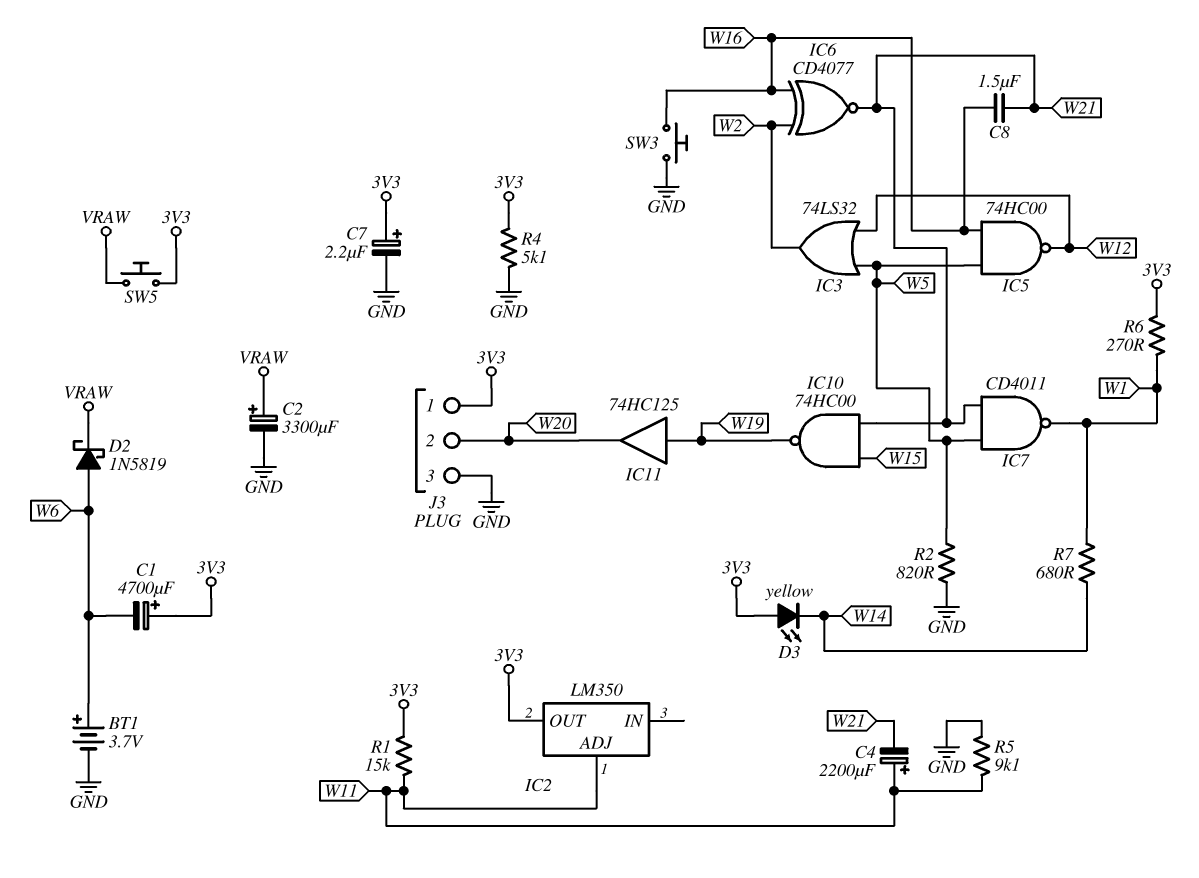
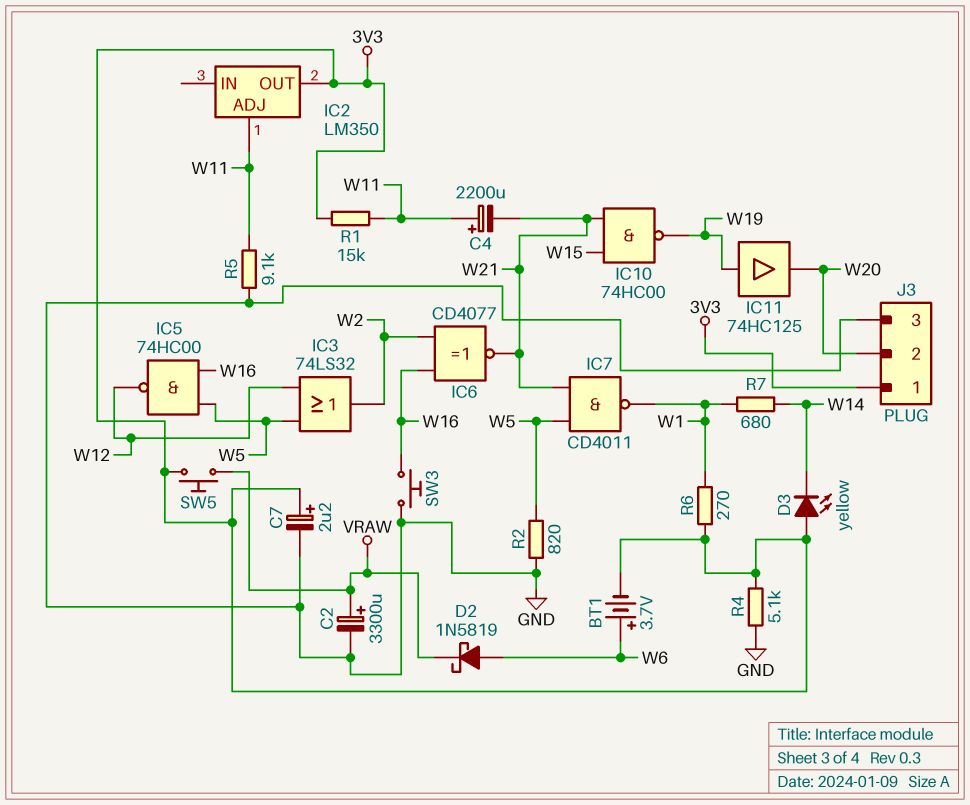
BT1: 3.7V (plus W6, minus GND) -> 3.7V (plus W6, minus 3V3)
C1: 4700uF (plus 3V3, minus W6) -> none
C8: 1.5uF (W16, W21) -> none

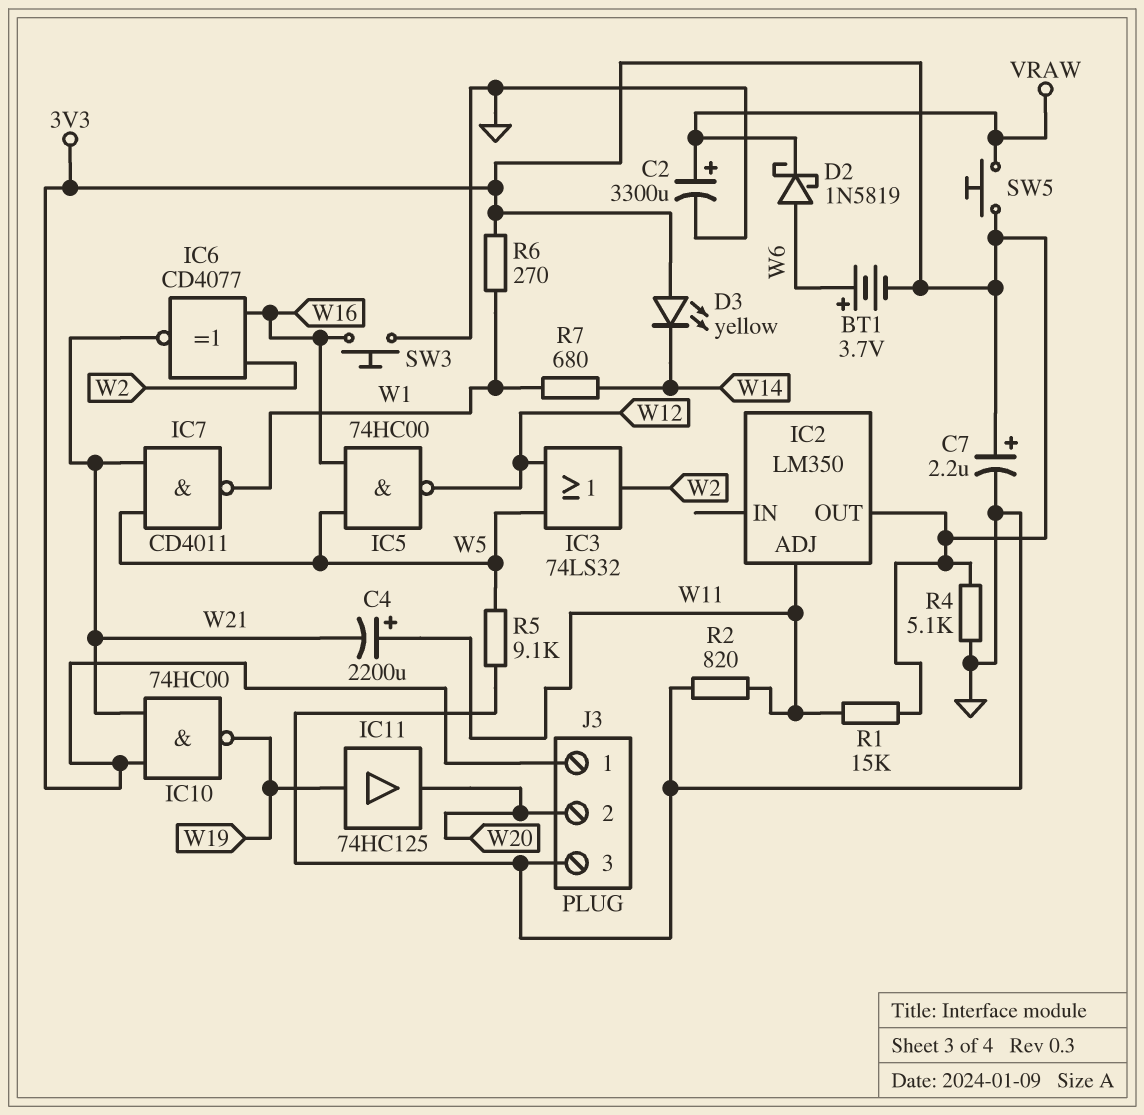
IC10: NAND 74HC00 (in W15, in W21, out W19) -> NAND 74HC00 (in 3V3, in W21, out W19)
R2: 820 (GND, W5) -> 820 (GND, W11)
R5: 9.1k (GND, W11) -> 9.1k (GND, W5)

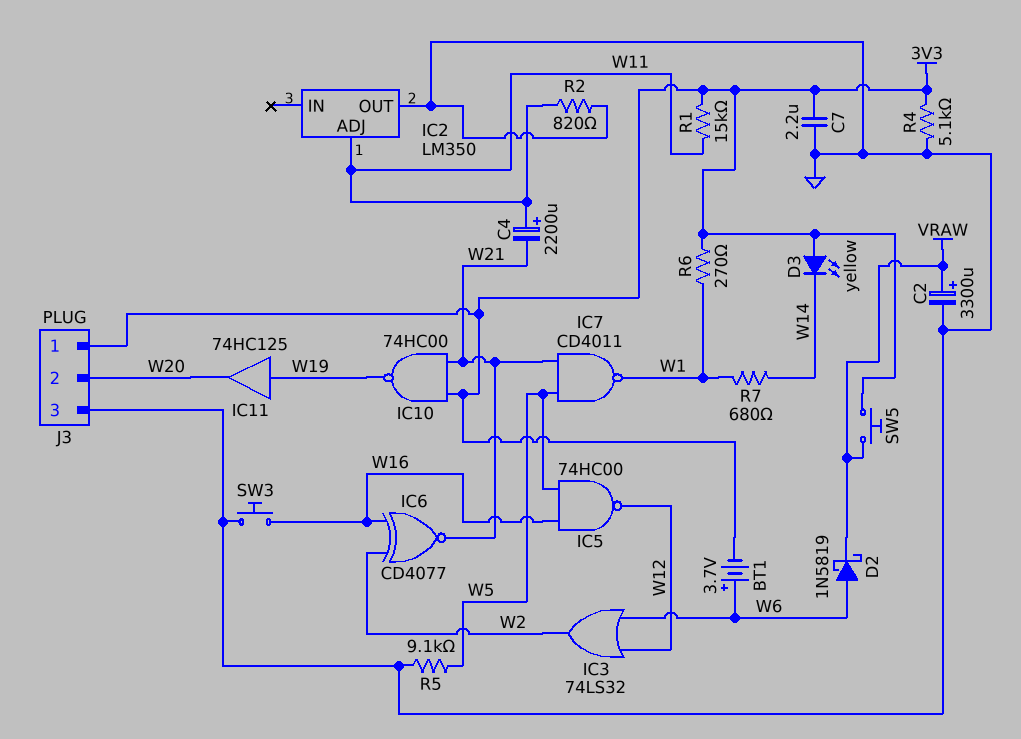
C7: 2.2uF (plus 3V3, minus GND) -> 2.2uF (3V3, GND)
IC2 pin OUT: 3V3 -> GND
IC3: OR 74LS32 (in W5, in W12, out W2) -> OR 74LS32 (in W6, in W12, out W2)

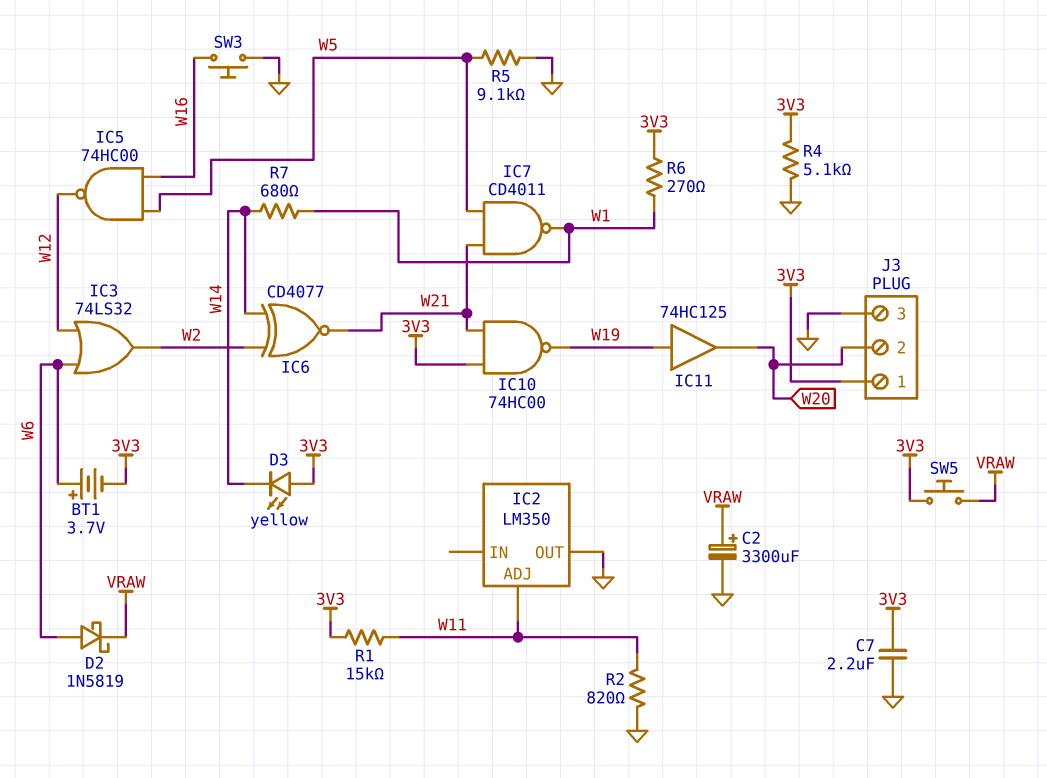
C4: 2200uF (plus W11, minus W21) -> none
IC6: XNOR CD4077 (in W2, in W16, out W21) -> XNOR CD4077 (in W2, in W14, out W21)

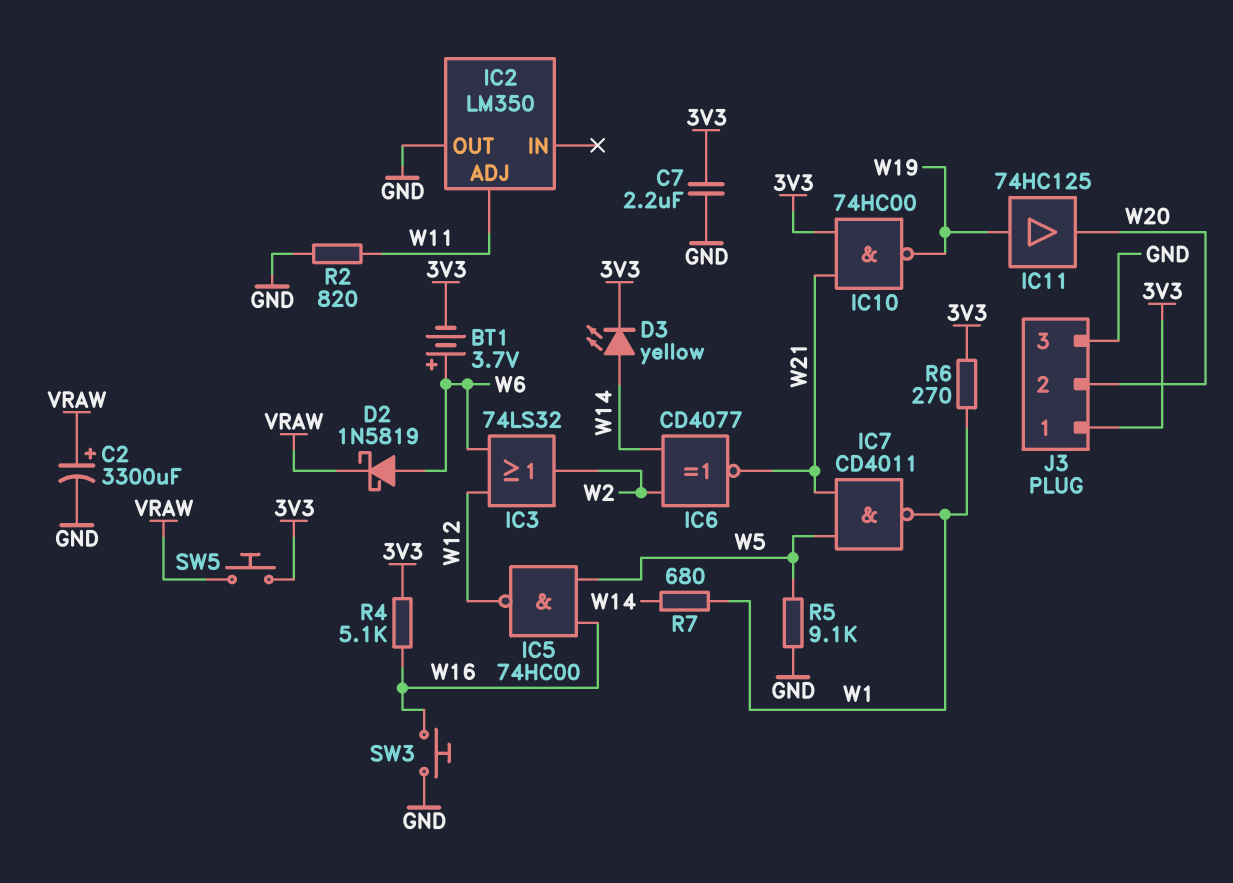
D3: LED yellow (A 3V3, K W14) -> LED yellow (A W14, K 3V3)
R1: 15k (3V3, W11) -> none
R4: 5.1k (3V3, GND) -> 5.1k (3V3, W16)

